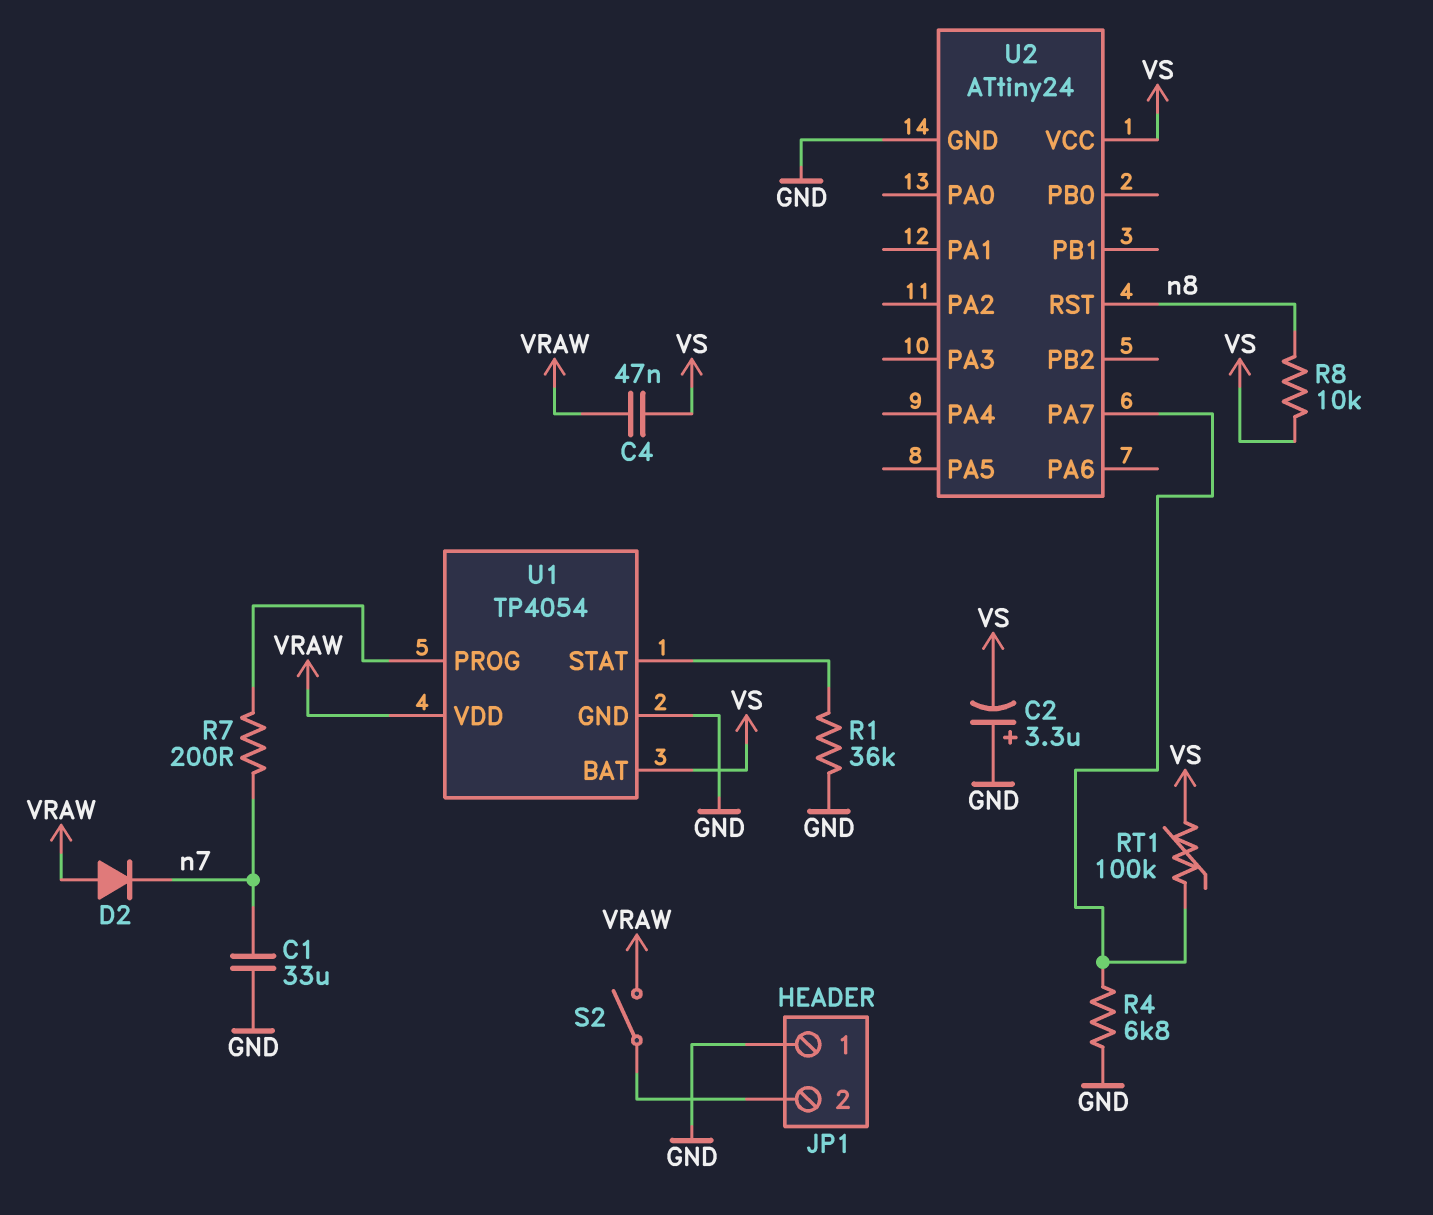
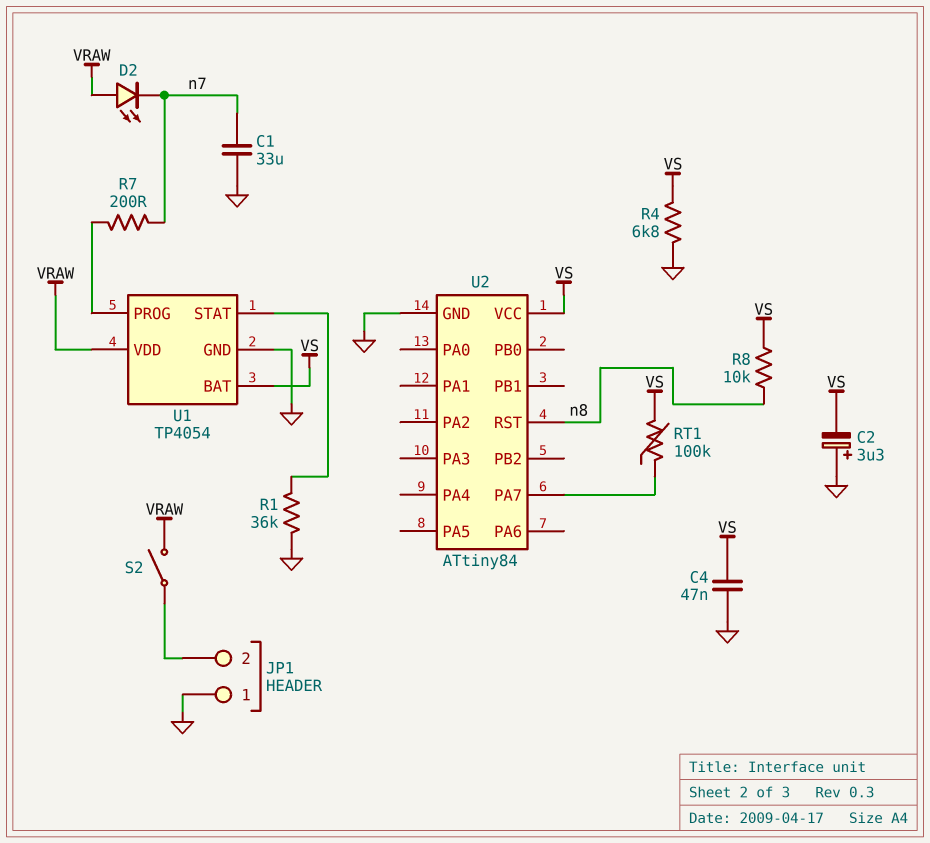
C4: 47nF (VRAW, VS) -> 47nF (GND, VS)
D2: diode (A VRAW, K n7) -> LED (A VRAW, K n7)
R4: 6.8k (GND, U2/PA7) -> 6.8k (GND, VS)
U2: ATtiny24 -> ATtiny84

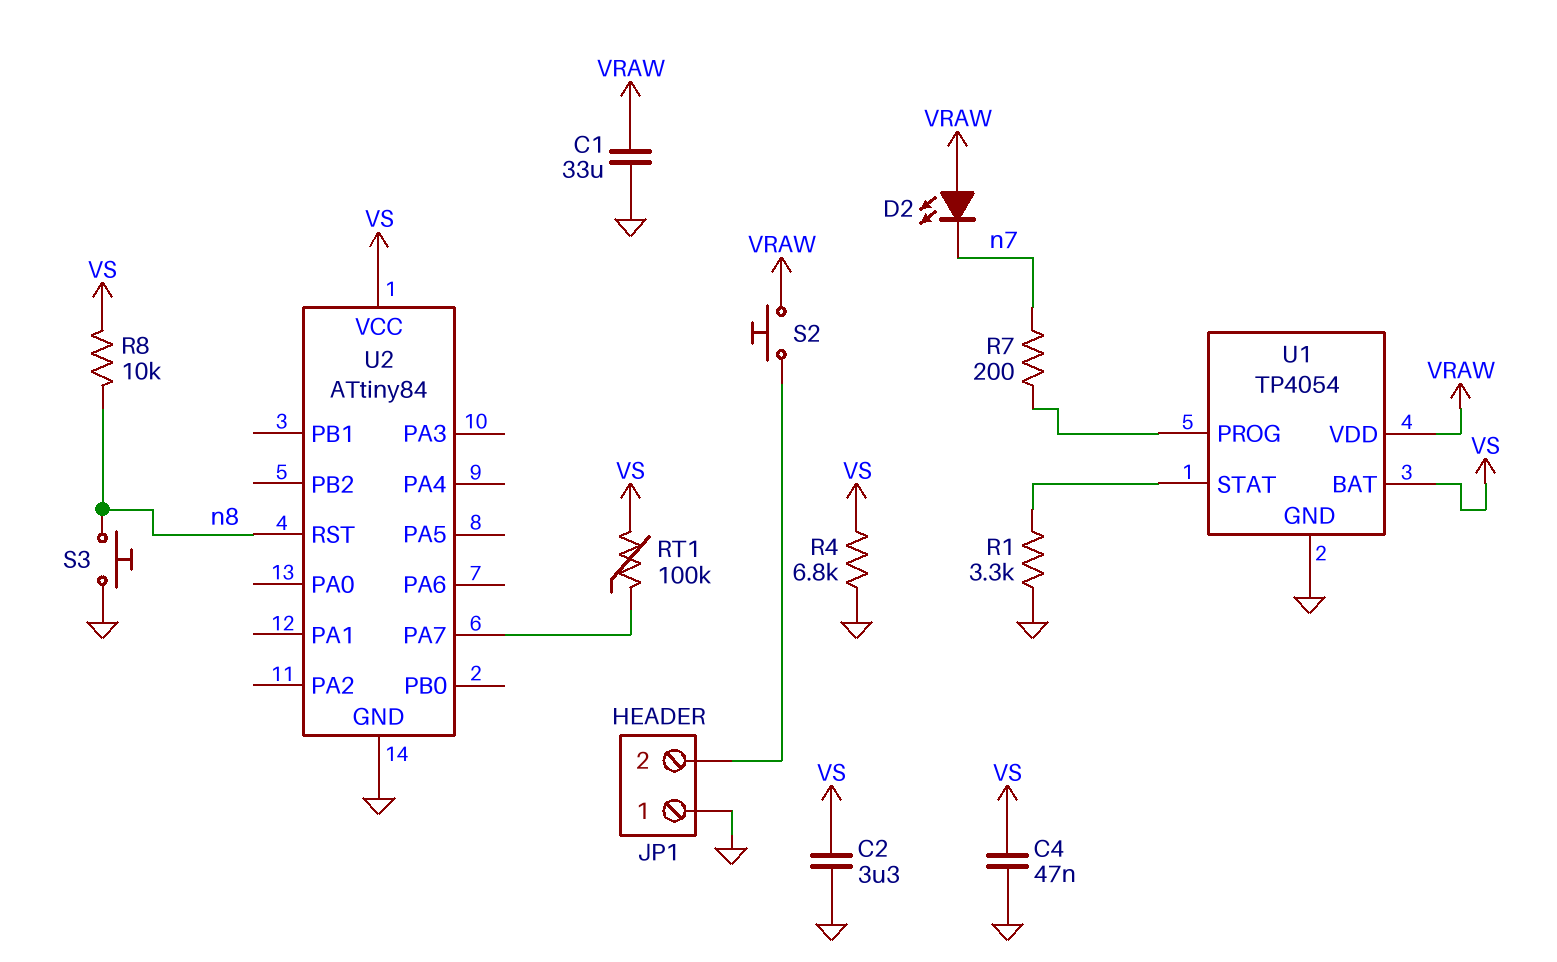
C1: 33uF (GND, n7) -> 33uF (GND, VRAW)
C2: 3.3uF (plus GND, minus VS) -> 3.3uF (GND, VS)
R1: 36k (GND, U1/STAT) -> 3.3k (GND, U1/STAT)
S2: switch (JP1/2, VRAW) -> button (JP1/2, VRAW)
S3: none -> button (GND, n8)

